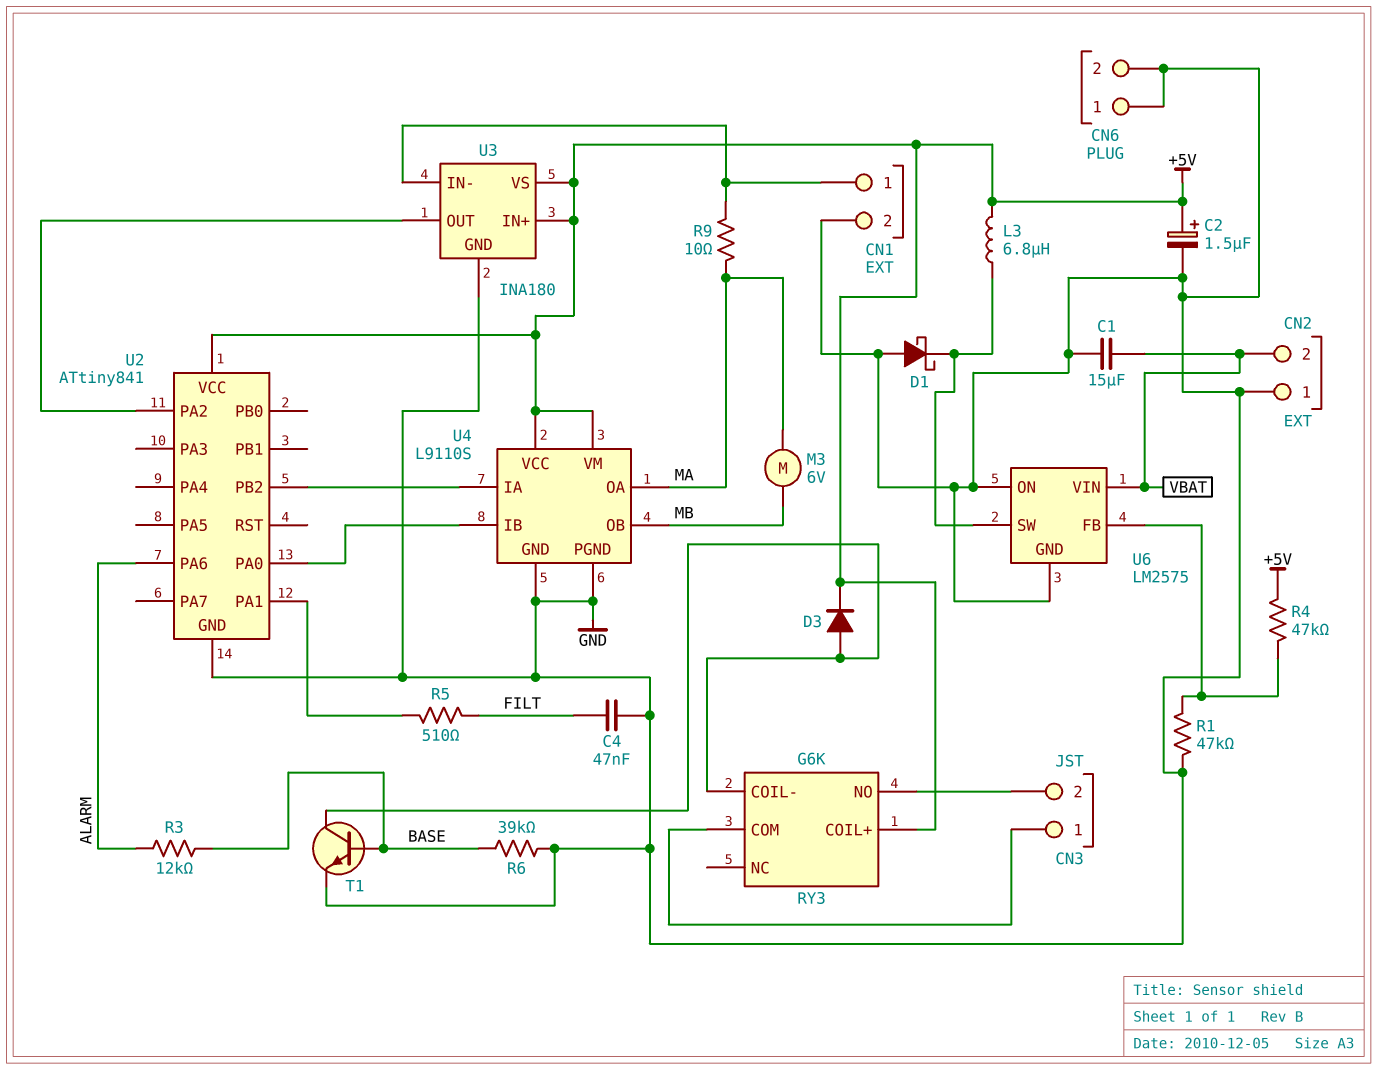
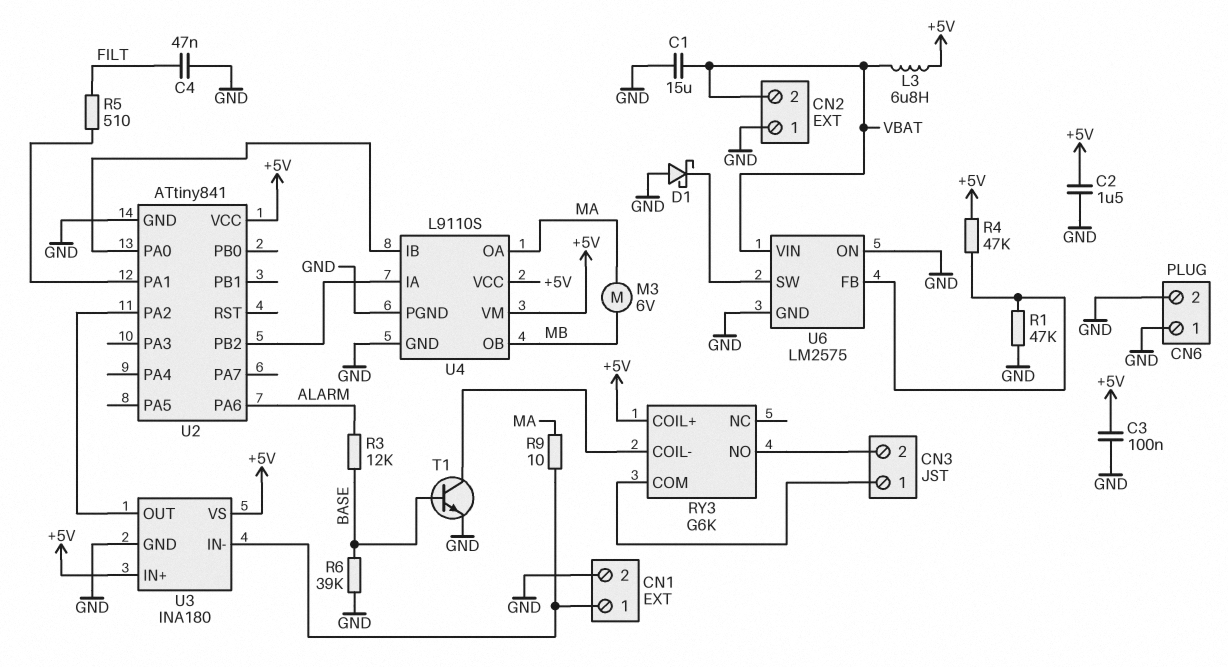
C2: 1.5uF (plus +5V, minus GND) -> 1.5uF (+5V, GND)
C3: none -> 100nF (+5V, GND)
D3: diode (A RY3/COIL-, K +5V) -> none
L3: 6.8uH (+5V, U6/SW) -> 6.8uH (+5V, VBAT)

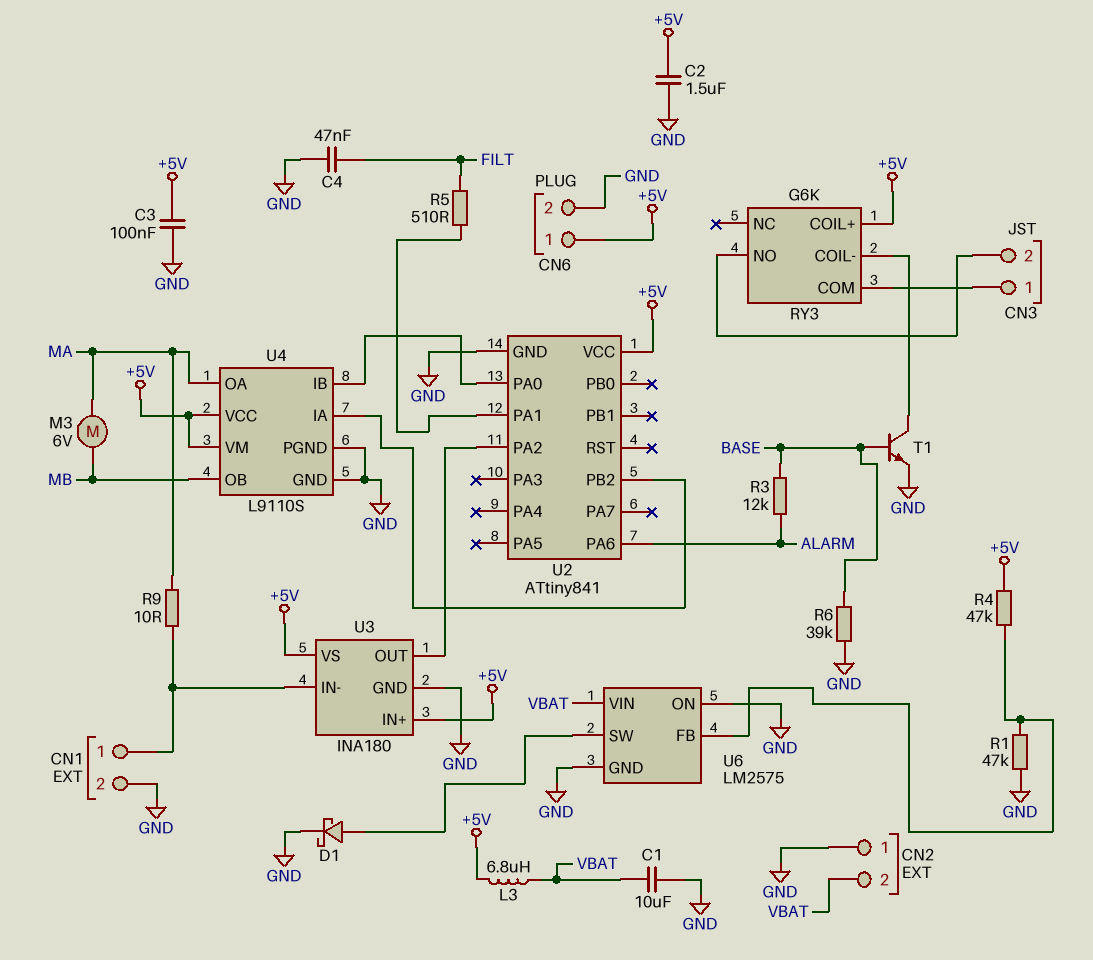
C1: 15uF (GND, VBAT) -> 10uF (GND, VBAT)
CN6 pin 1: GND -> +5V
D1: schottky (A GND, K U6/SW) -> schottky (A U6/SW, K GND)

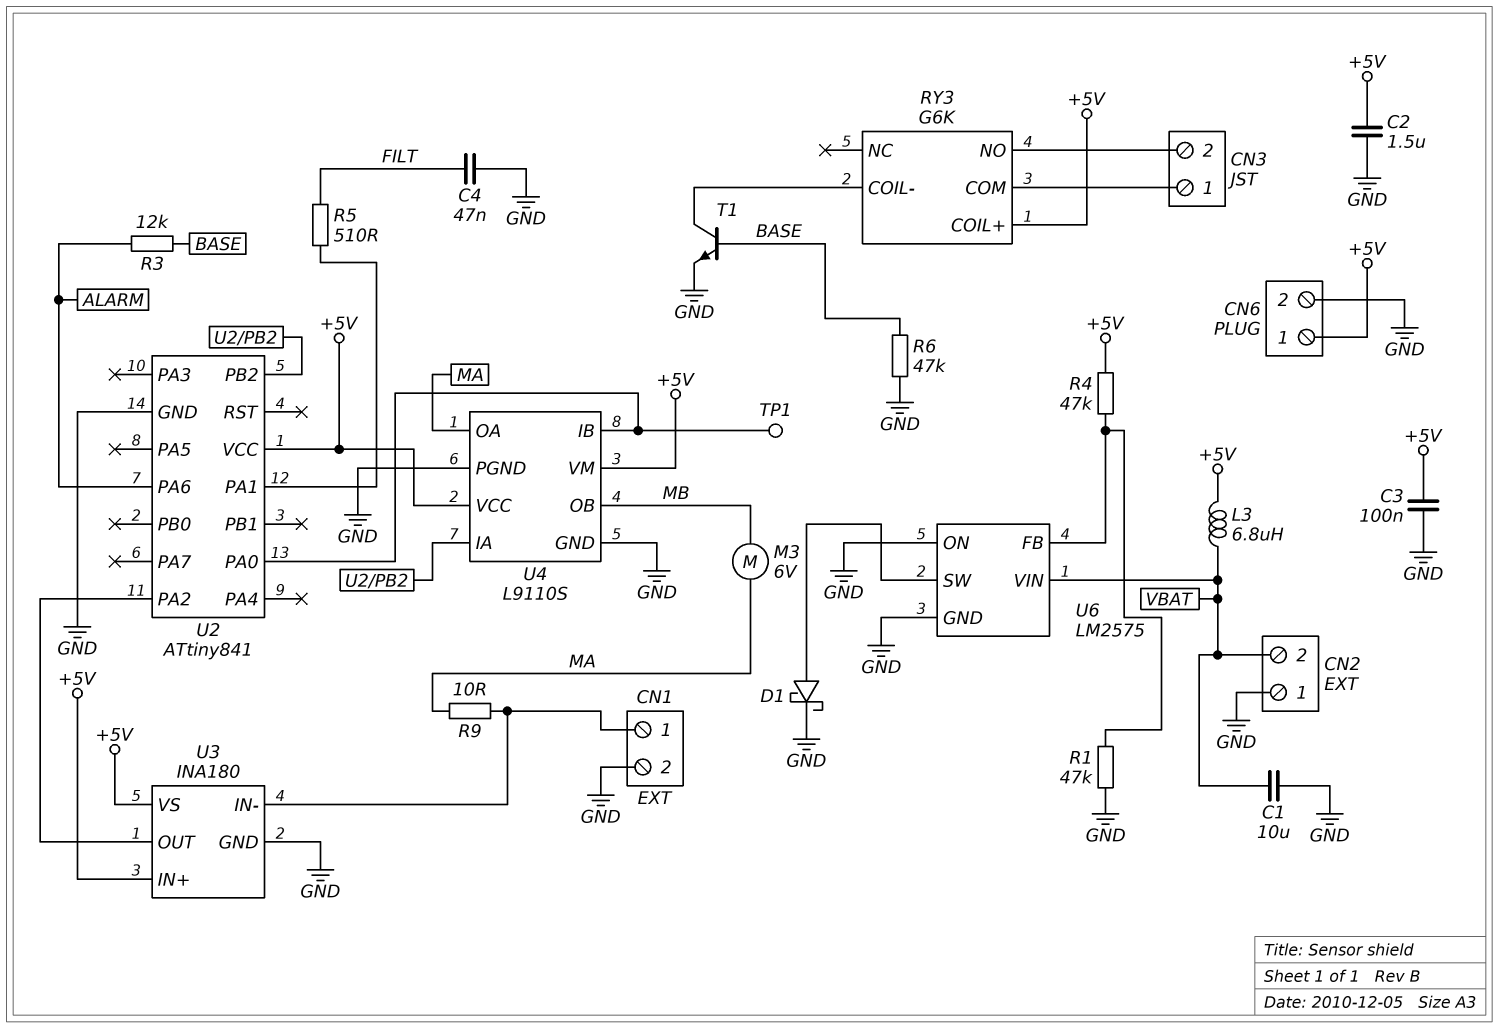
R6: 39k (BASE, GND) -> 47k (BASE, GND)
TP1: none -> test point (U2/PA0)

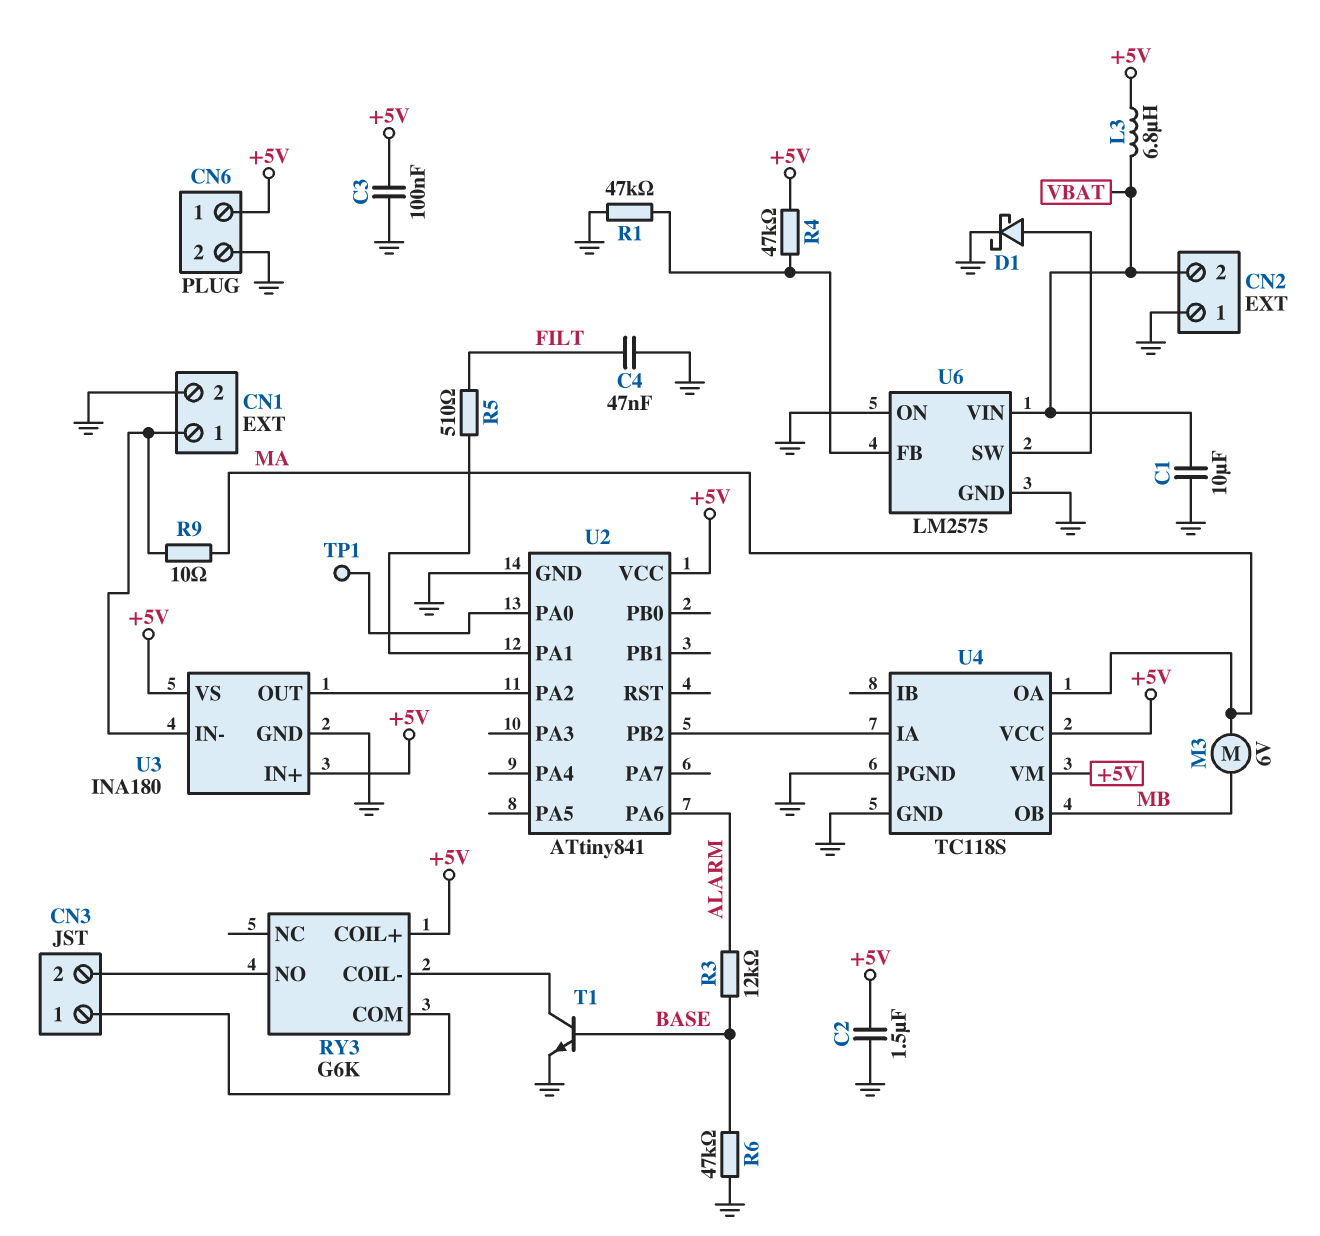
U4: L9110S -> TC118S
U4 pin IB: U2/PA0 -> none

